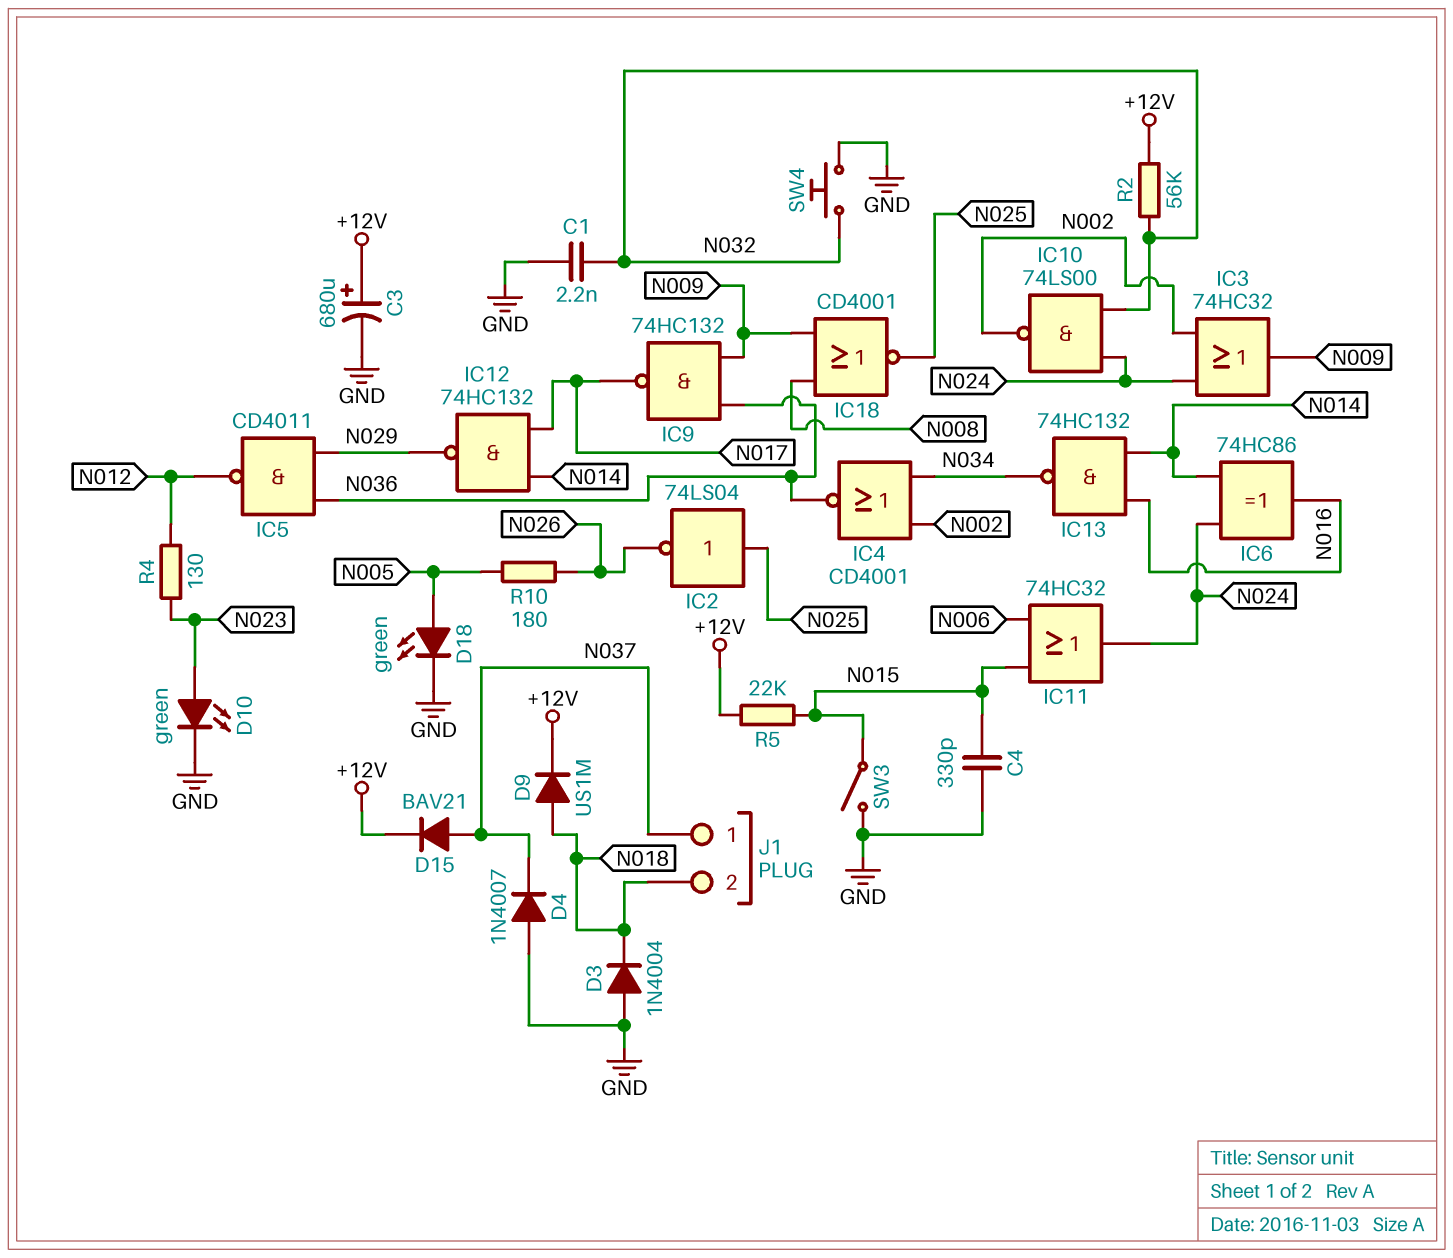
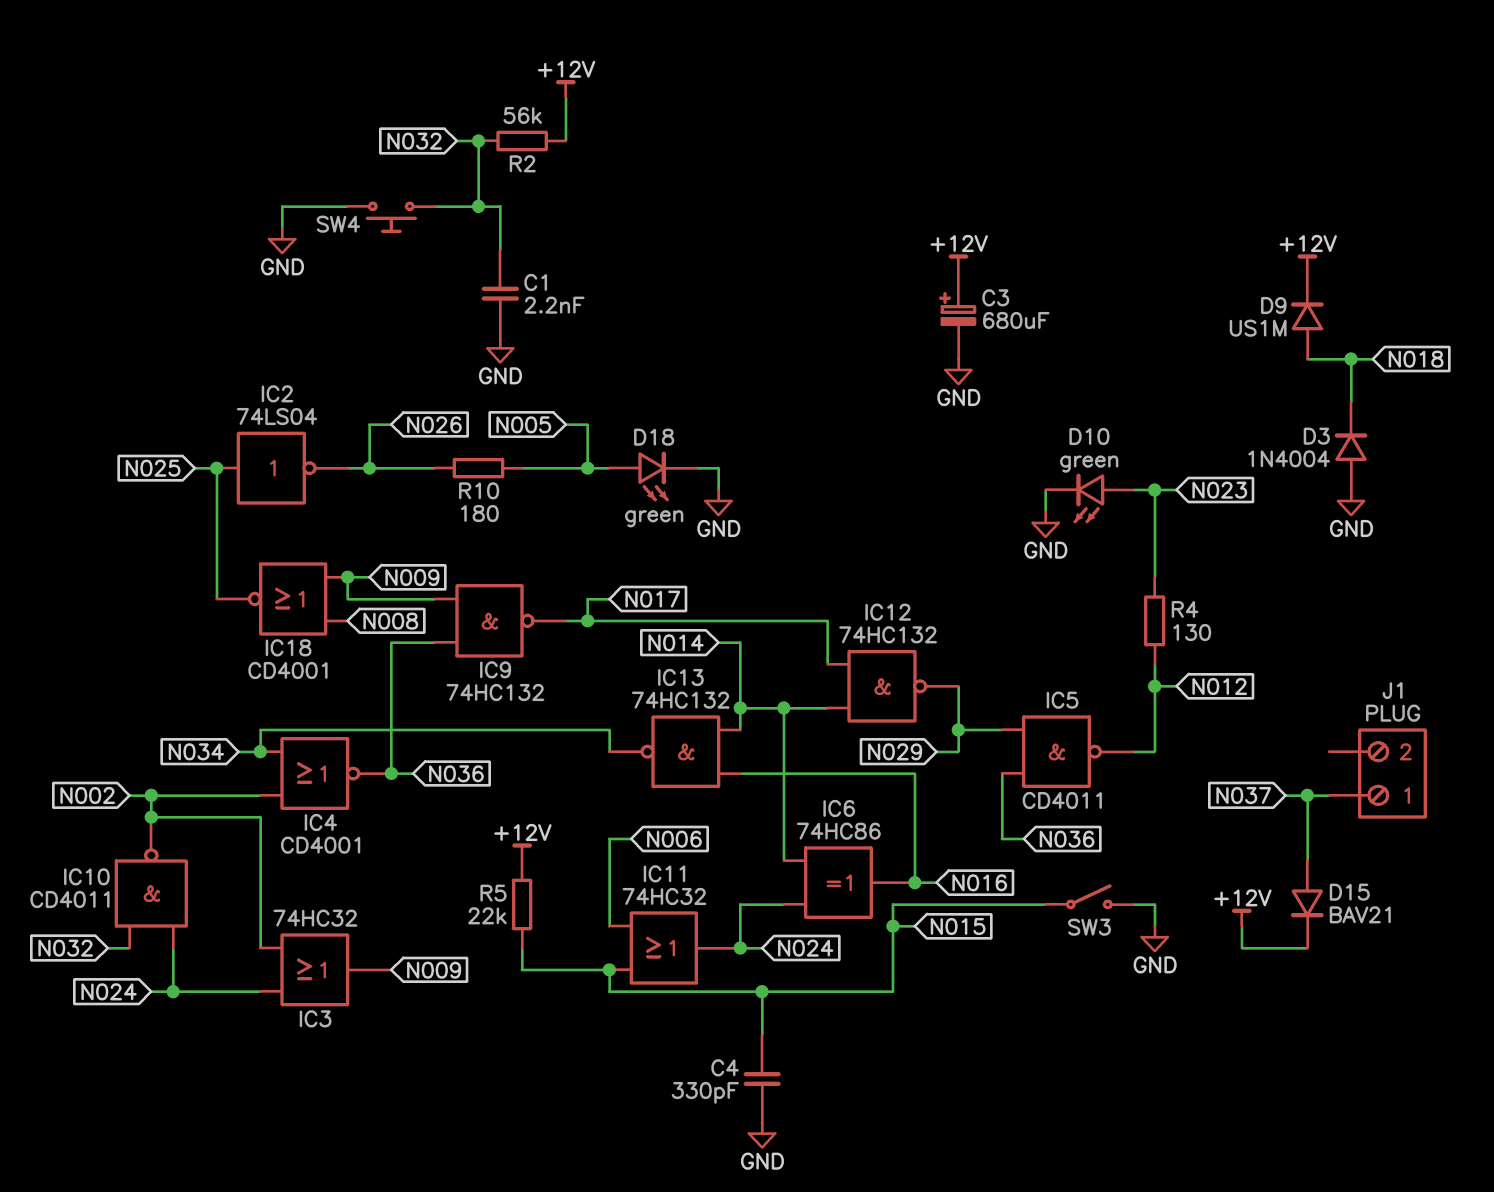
D4: diode 1N4007 (A GND, K N037) -> none
IC10: NAND 74LS00 (in N024, in N032, out N002) -> NAND CD4011 (in N024, in N032, out N002)
J1 pin 2: N018 -> none

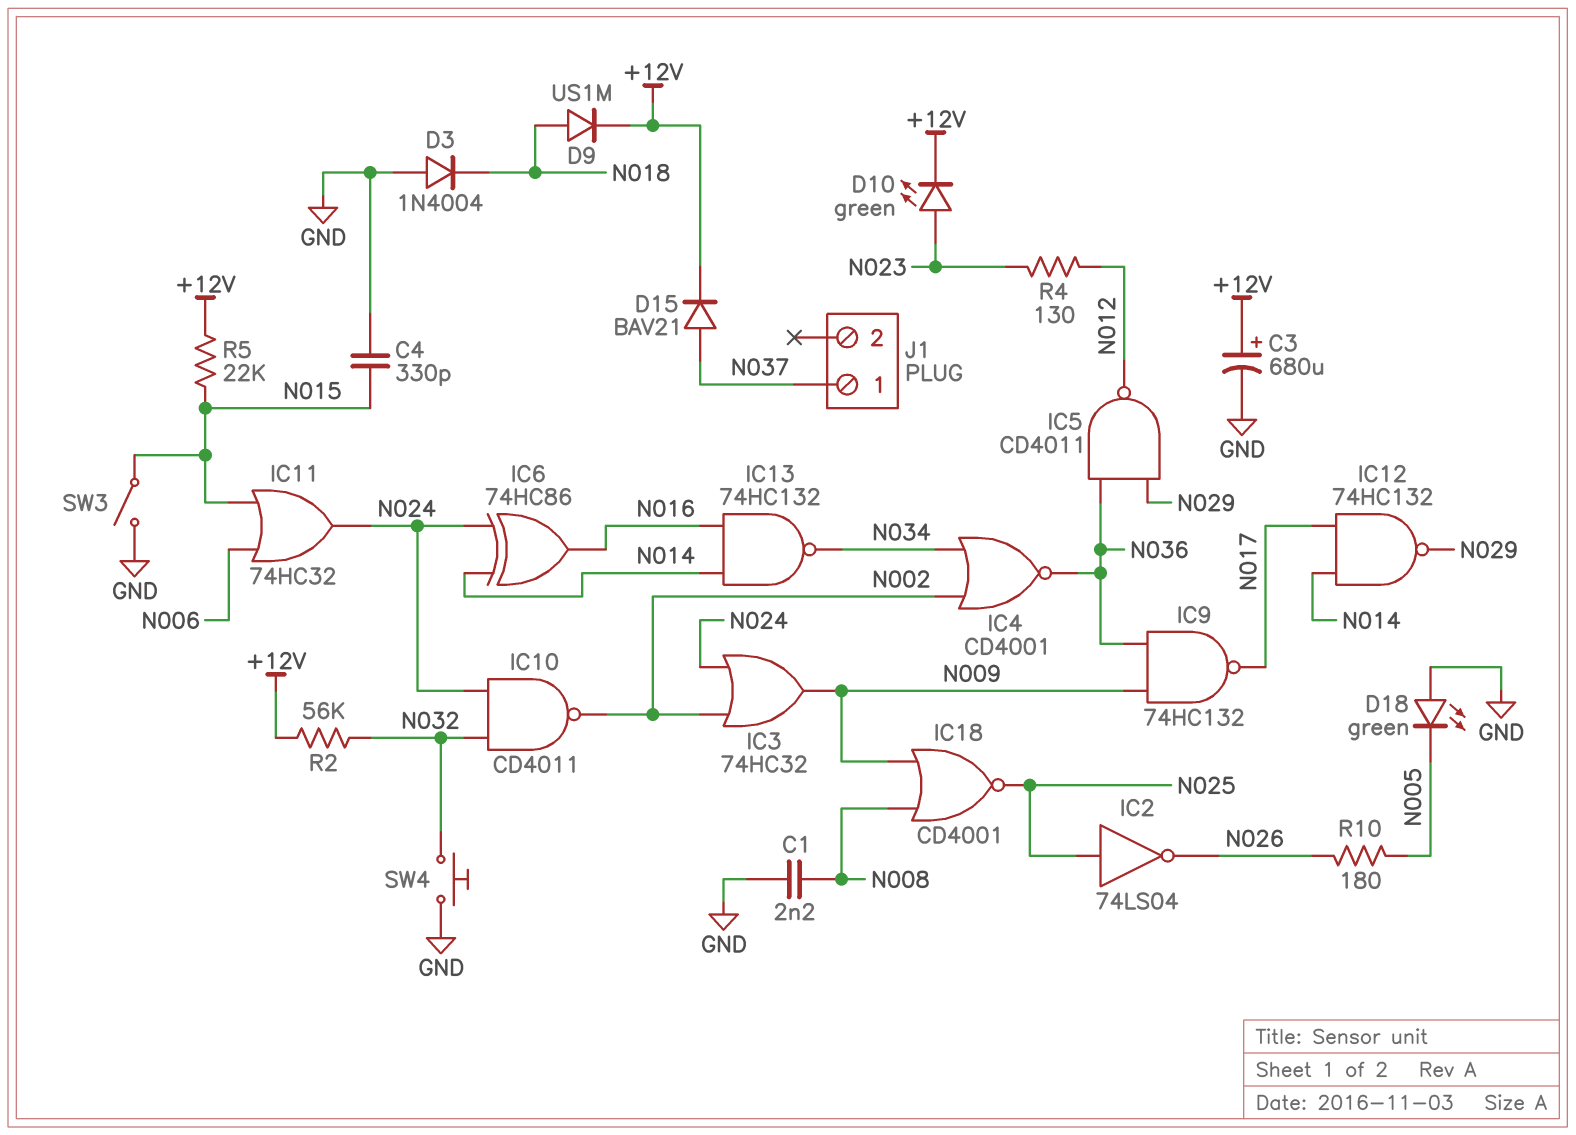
C1: 2.2nF (GND, N032) -> 2.2nF (GND, N008)
D10: LED green (A N023, K GND) -> LED green (A N023, K +12V)
D18: LED green (A N005, K GND) -> LED green (A GND, K N005)

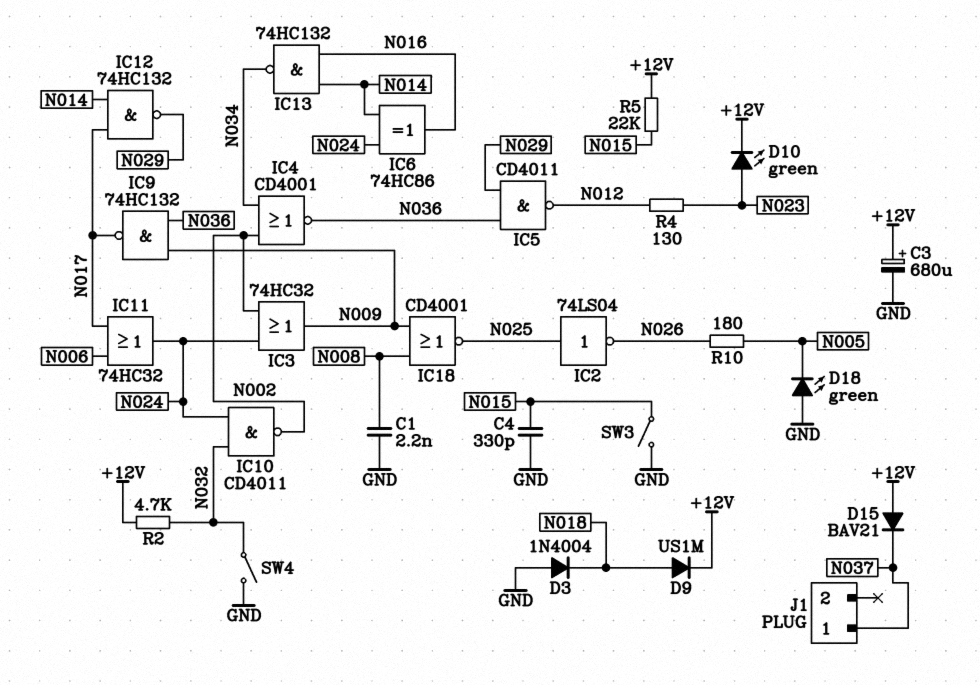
D15: diode BAV21 (A N037, K +12V) -> diode BAV21 (A +12V, K N037)
IC11: OR 74HC32 (in N006, in N015, out N024) -> OR 74HC32 (in N006, in N017, out N024)
R2: 56k (+12V, N032) -> 4.7k (+12V, N032)
SW4: button (GND, N032) -> switch (GND, N032)

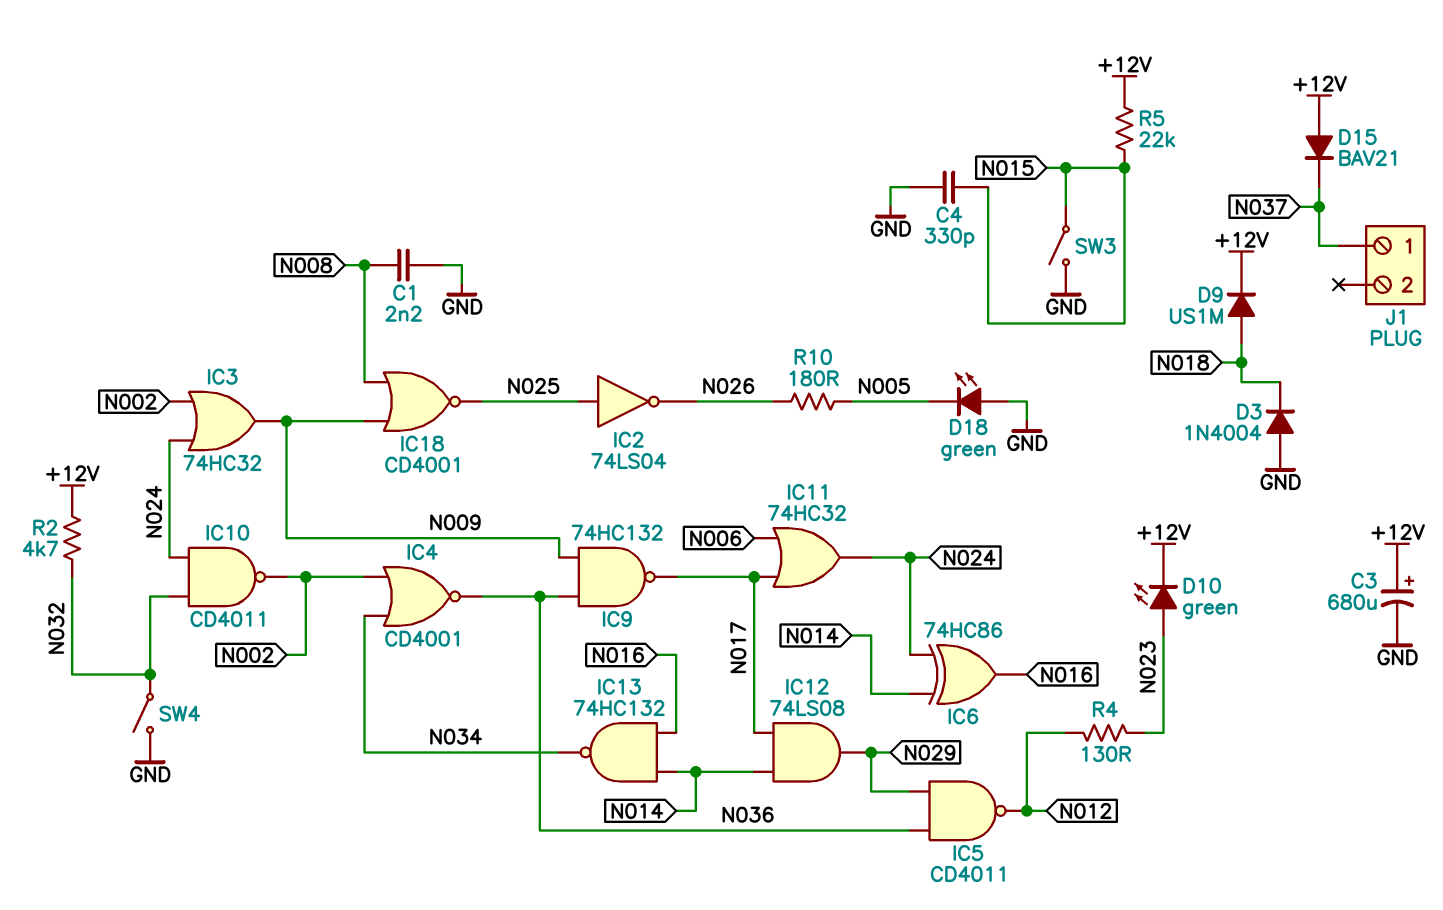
IC12: NAND 74HC132 (in N014, in N017, out N029) -> AND 74LS08 (in N014, in N017, out N029)

